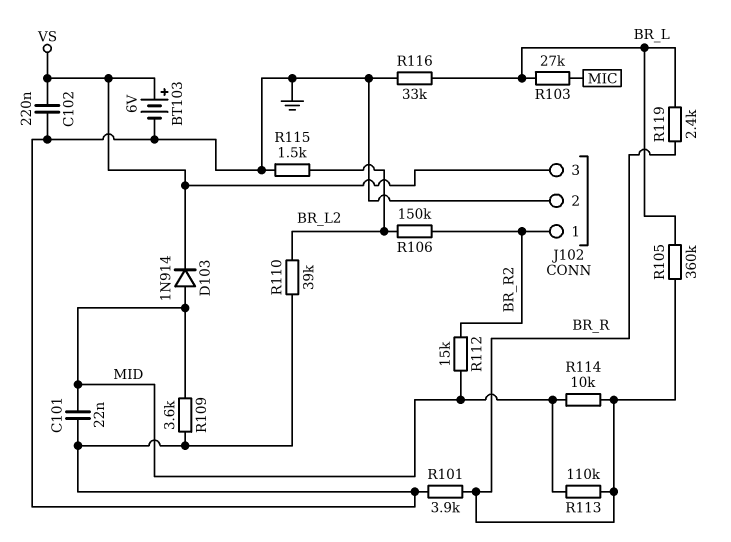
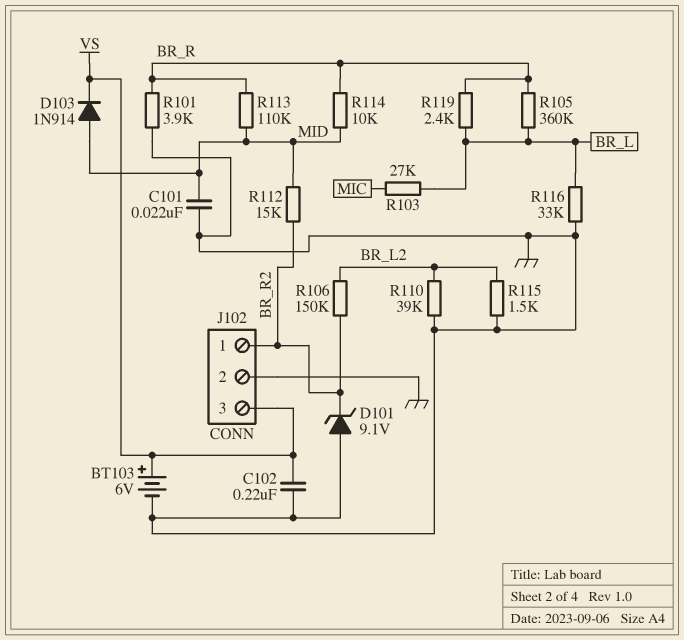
D101: none -> zener 9.1V (A GND, K BR_R2)
R109: 3.6k (GND, MID) -> none

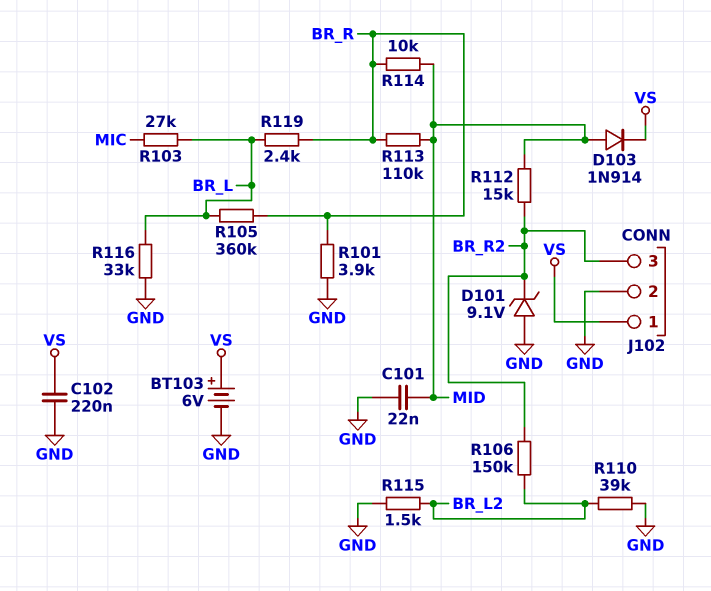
J102 pin 1: BR_R2 -> VS
J102 pin 3: VS -> BR_R2

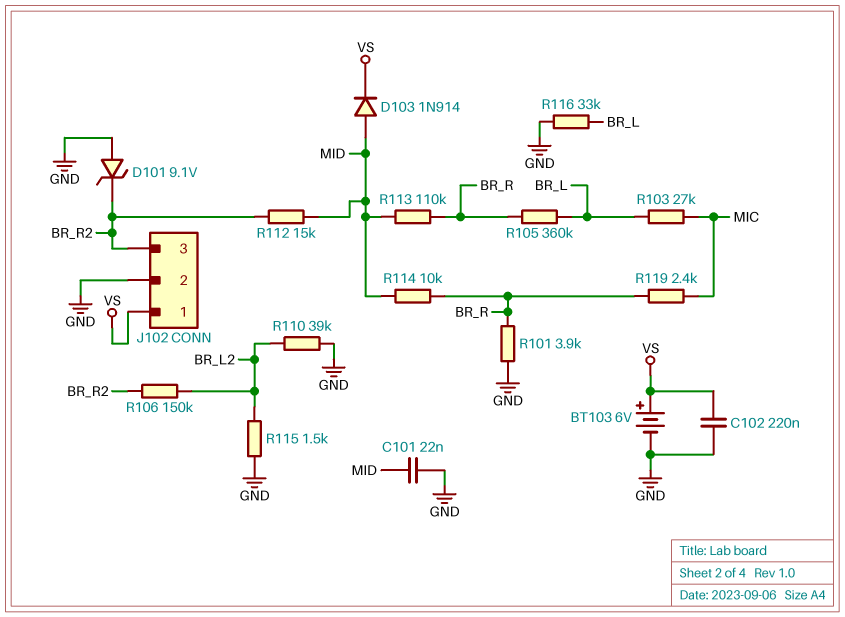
R119: 2.4k (BR_L, BR_R) -> 2.4k (BR_R, MIC)

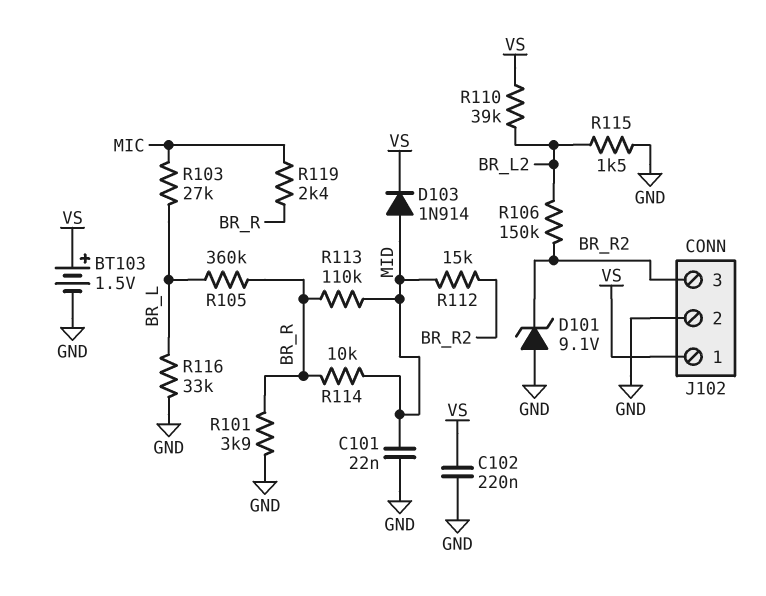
BT103: 6V (plus VS, minus GND) -> 1.5V (plus VS, minus GND)
R110: 39k (BR_L2, GND) -> 39k (BR_L2, VS)

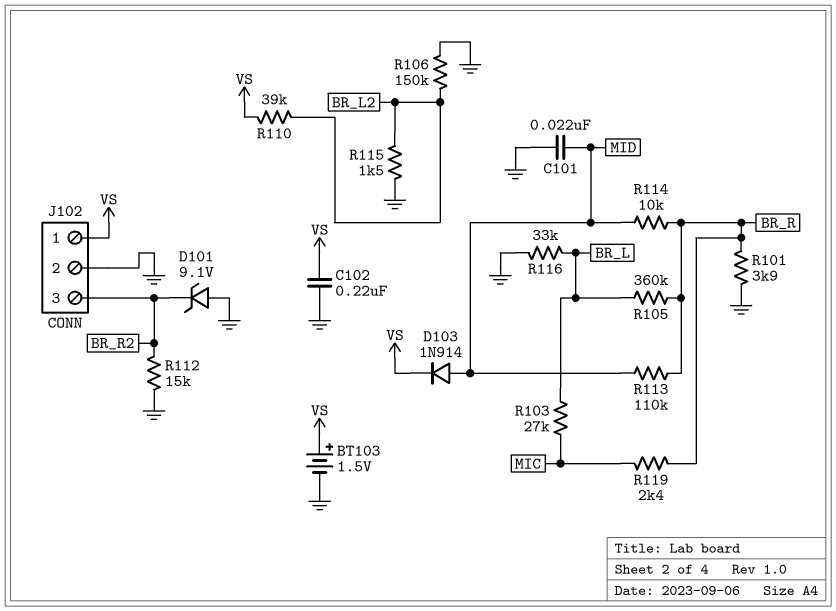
R106: 150k (BR_L2, BR_R2) -> 150k (BR_L2, GND)
R112: 15k (BR_R2, MID) -> 15k (BR_R2, GND)

